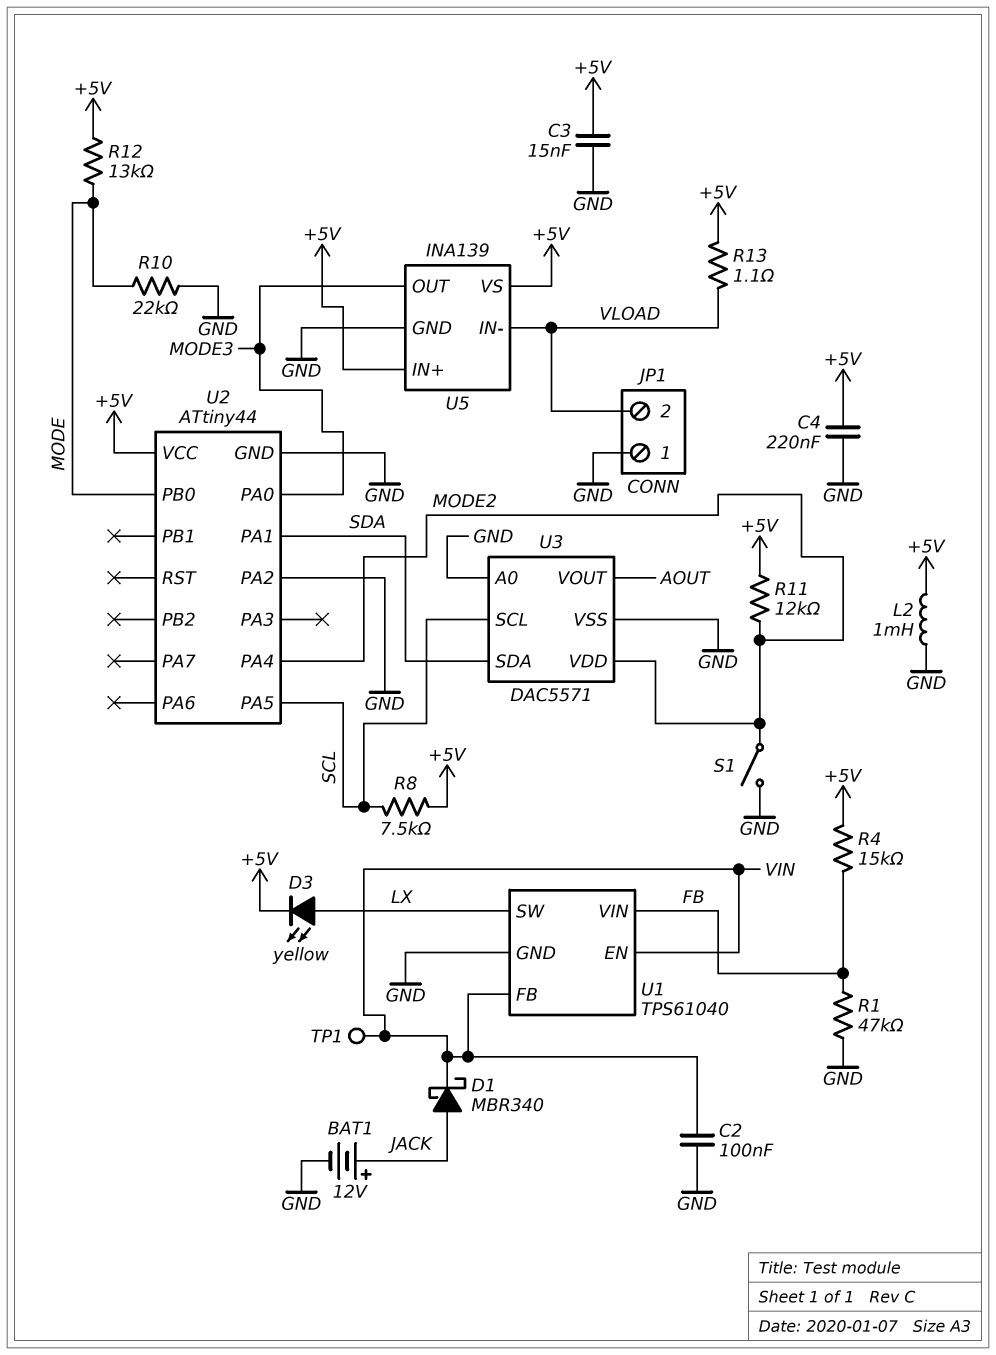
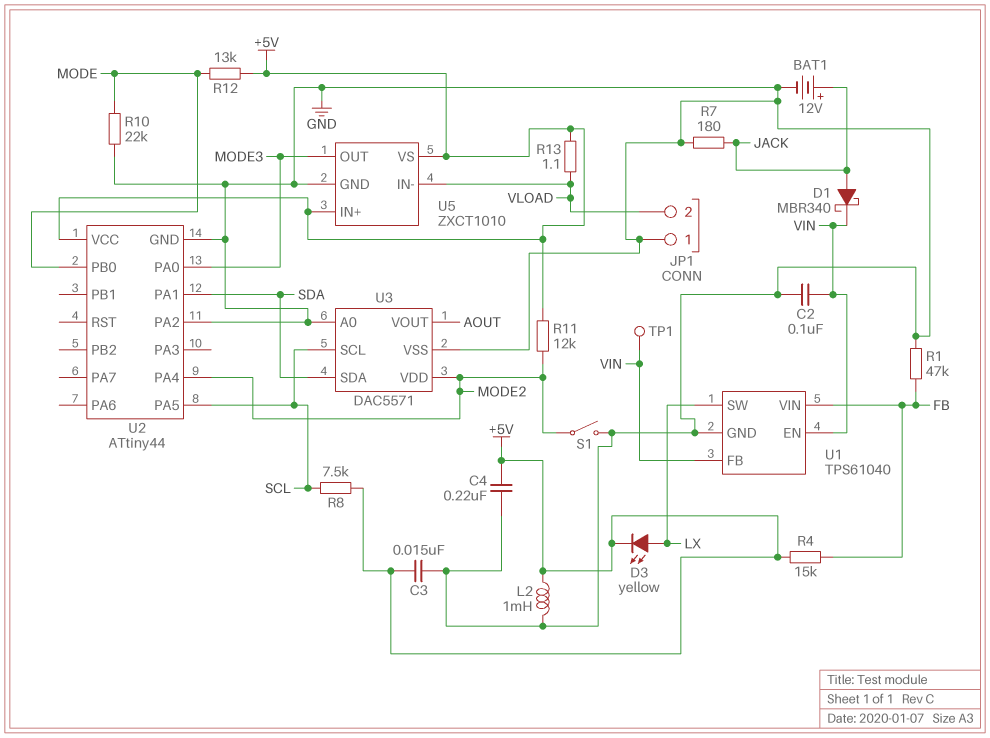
R7: none -> 180 (GND, JACK)
U5: INA139 -> ZXCT1010

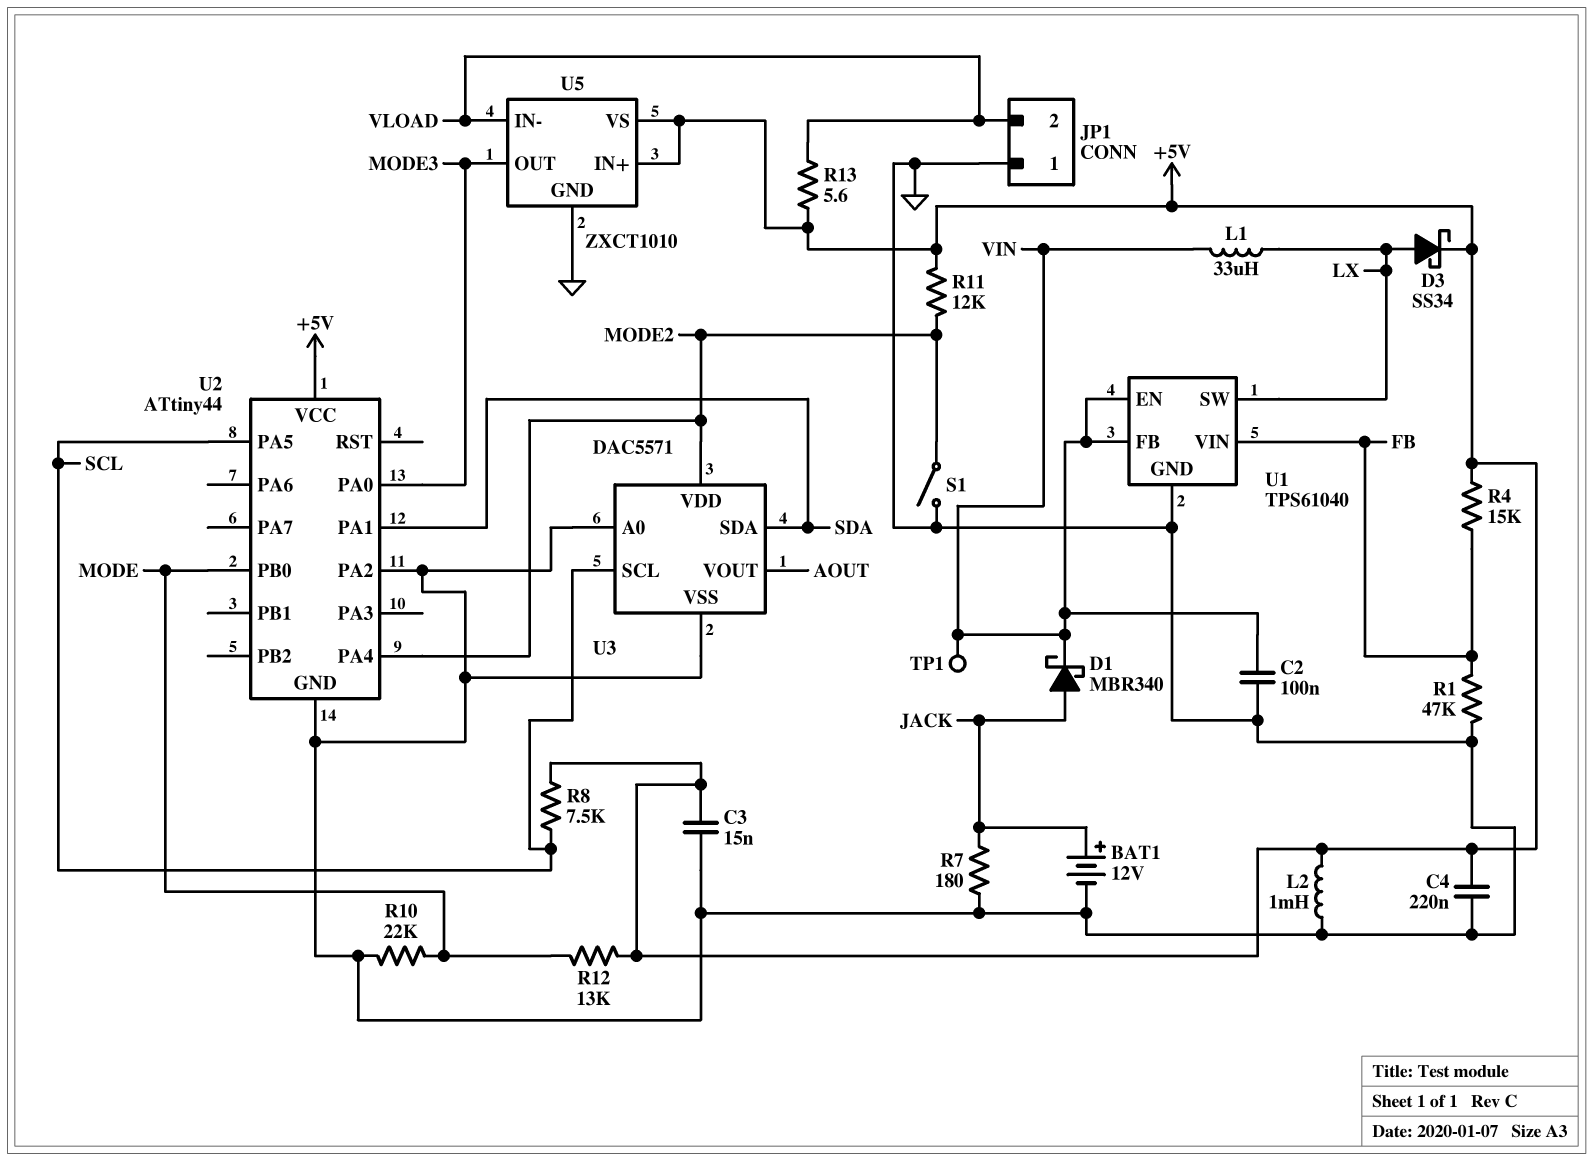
D3: LED yellow (A LX, K +5V) -> schottky SS34 (A LX, K +5V)
L1: none -> 33uH (LX, VIN)
R13: 1.1 (+5V, VLOAD) -> 5.6 (+5V, VLOAD)

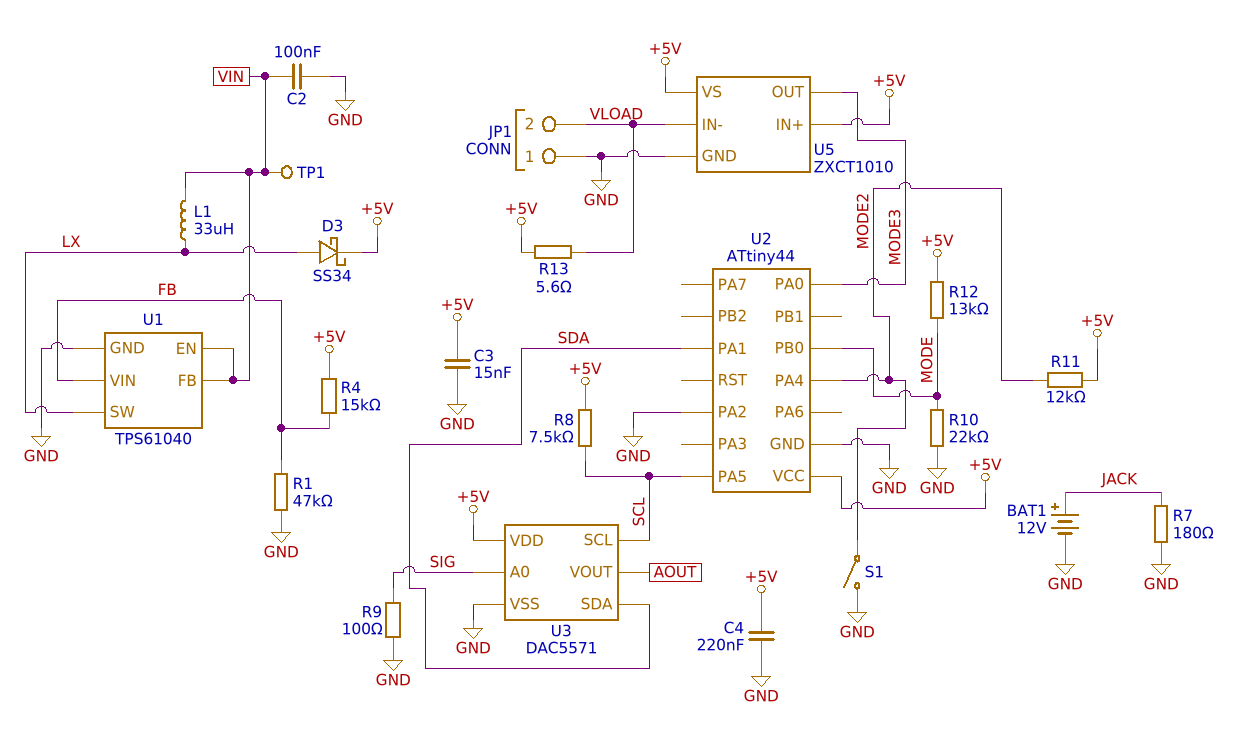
D1: schottky MBR340 (A JACK, K VIN) -> none
L2: 1mH (+5V, GND) -> none
R9: none -> 100 (GND, SIG)
U3 pin A0: GND -> SIG
U3 pin VDD: MODE2 -> +5V

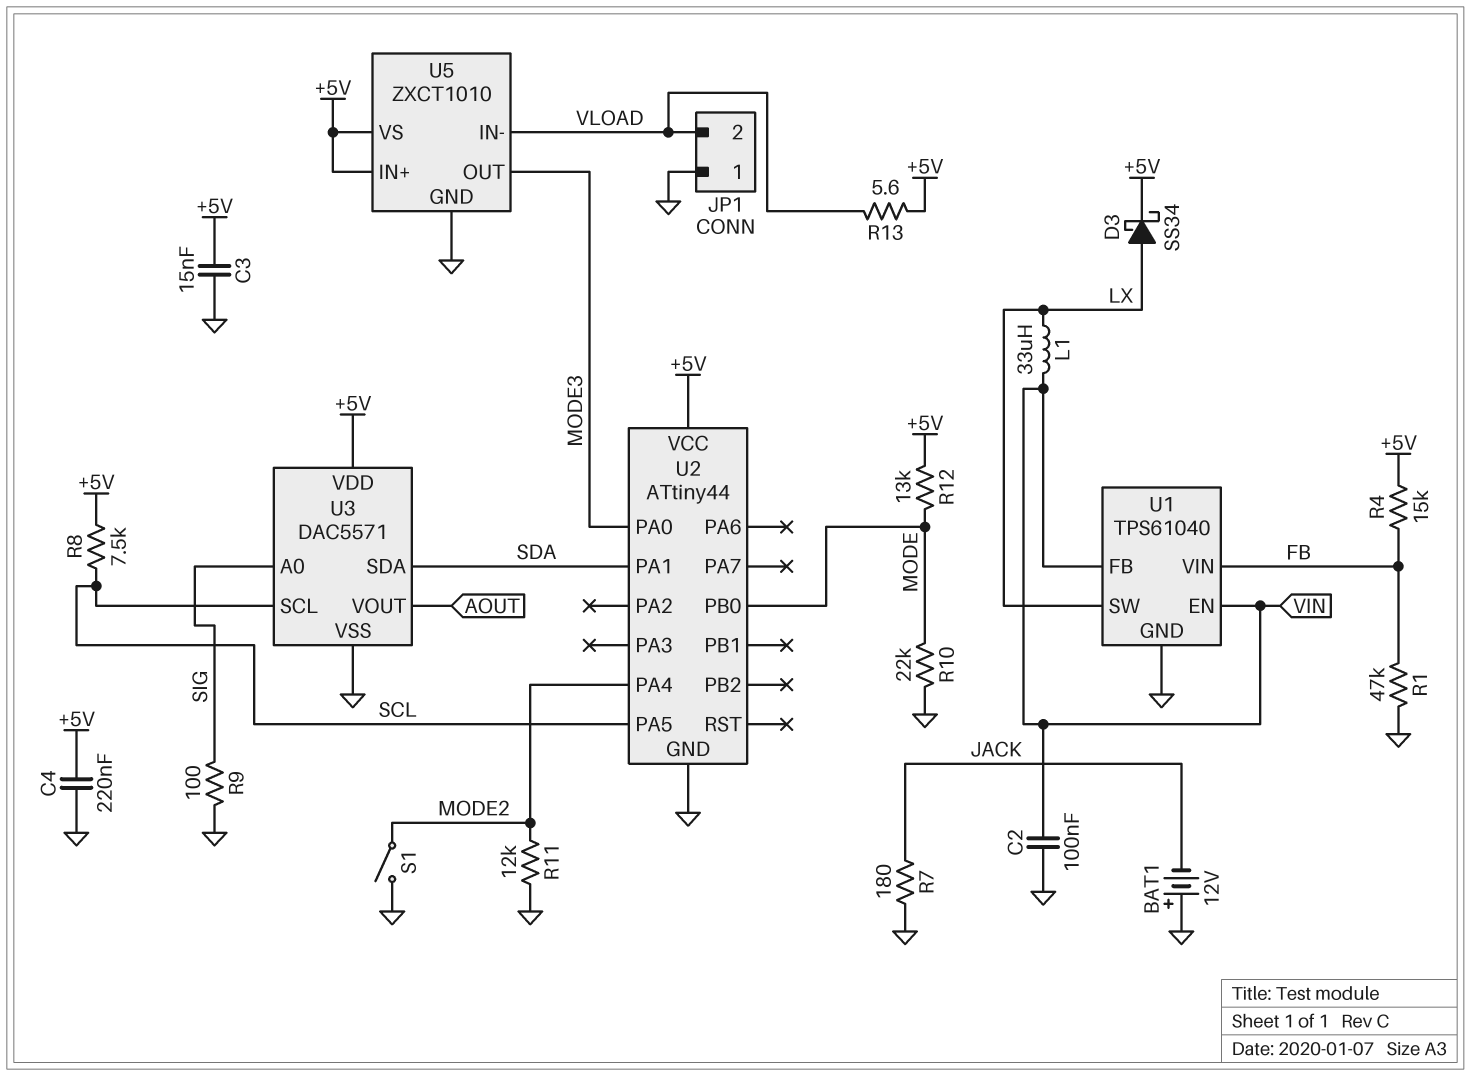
BAT1: 12V (plus JACK, minus GND) -> 12V (plus GND, minus JACK)
R11: 12k (+5V, MODE2) -> 12k (GND, MODE2)
TP1: test point (VIN) -> none
U2 pin PA2: GND -> none

